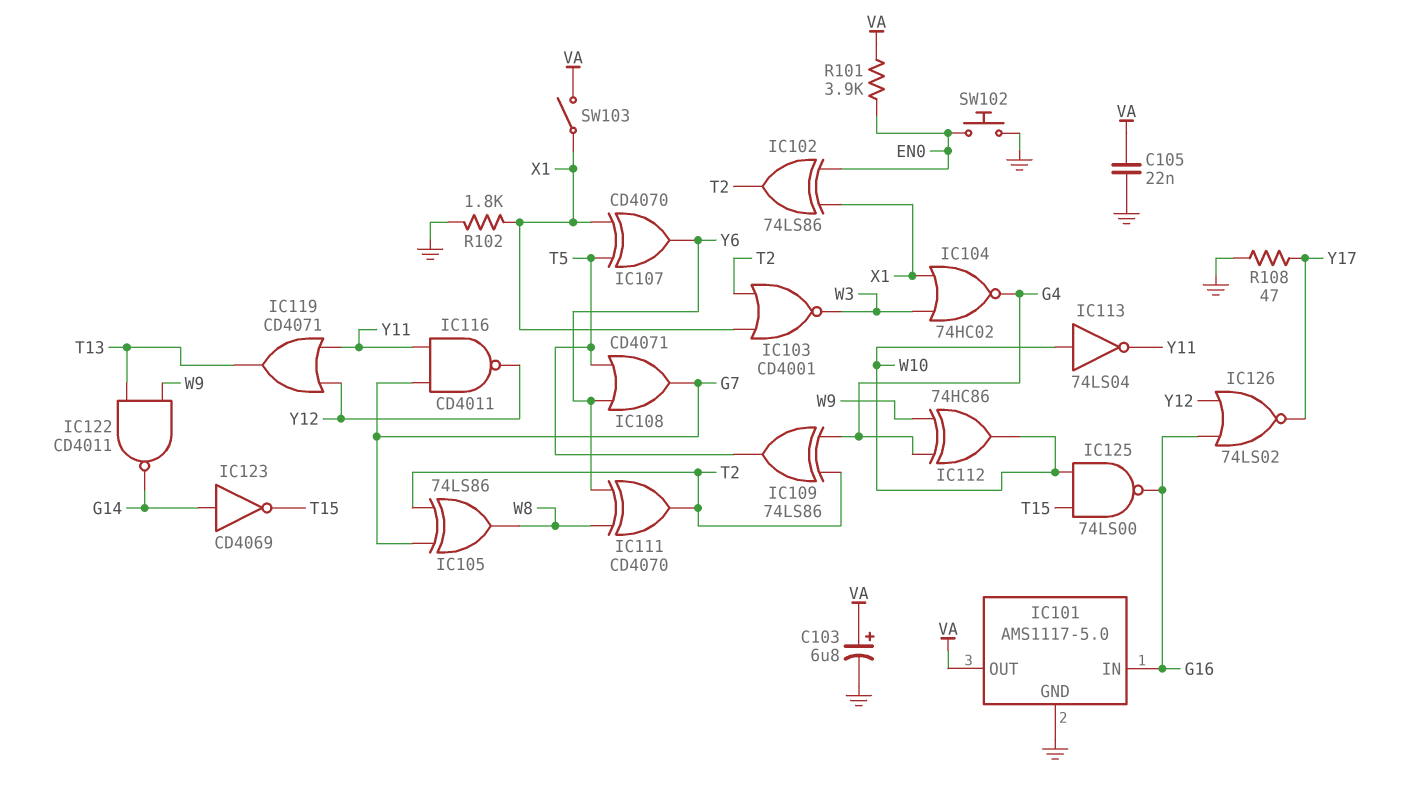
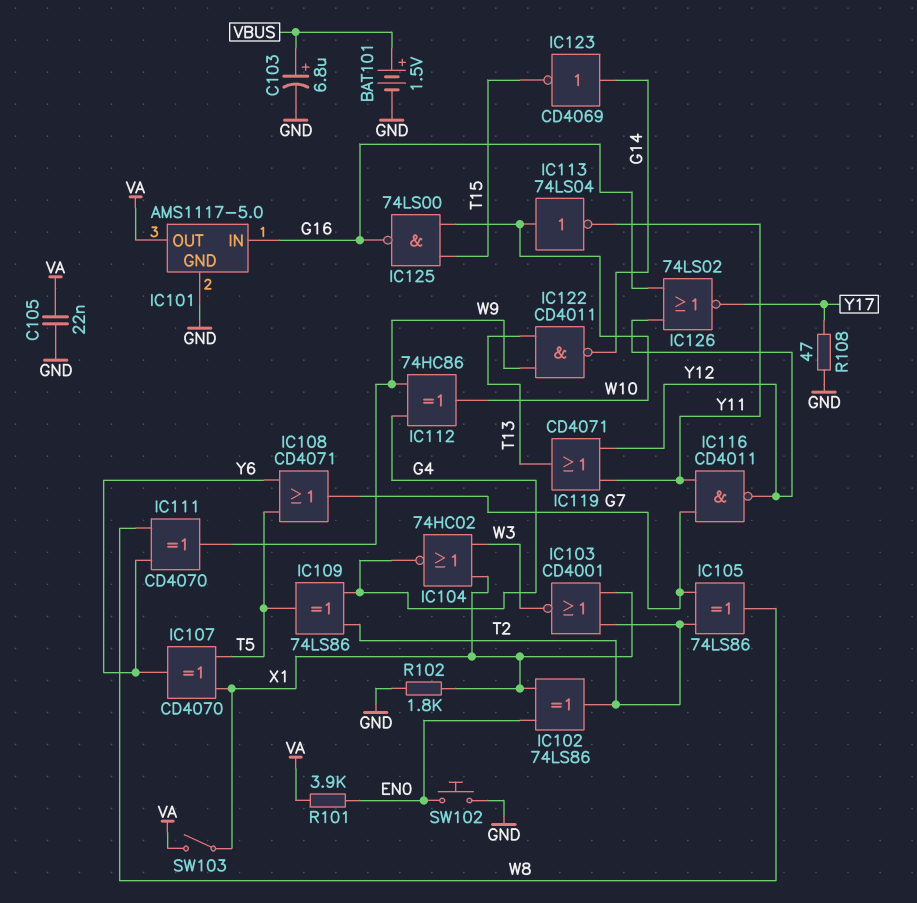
BAT101: none -> 1.5V (plus VBUS, minus GND)
C103: 6.8uF (plus VA, minus GND) -> 6.8uF (plus VBUS, minus GND)
IC111: XOR CD4070 (in W8, in Y6, out T2) -> XOR CD4070 (in W8, in Y6, out W9)

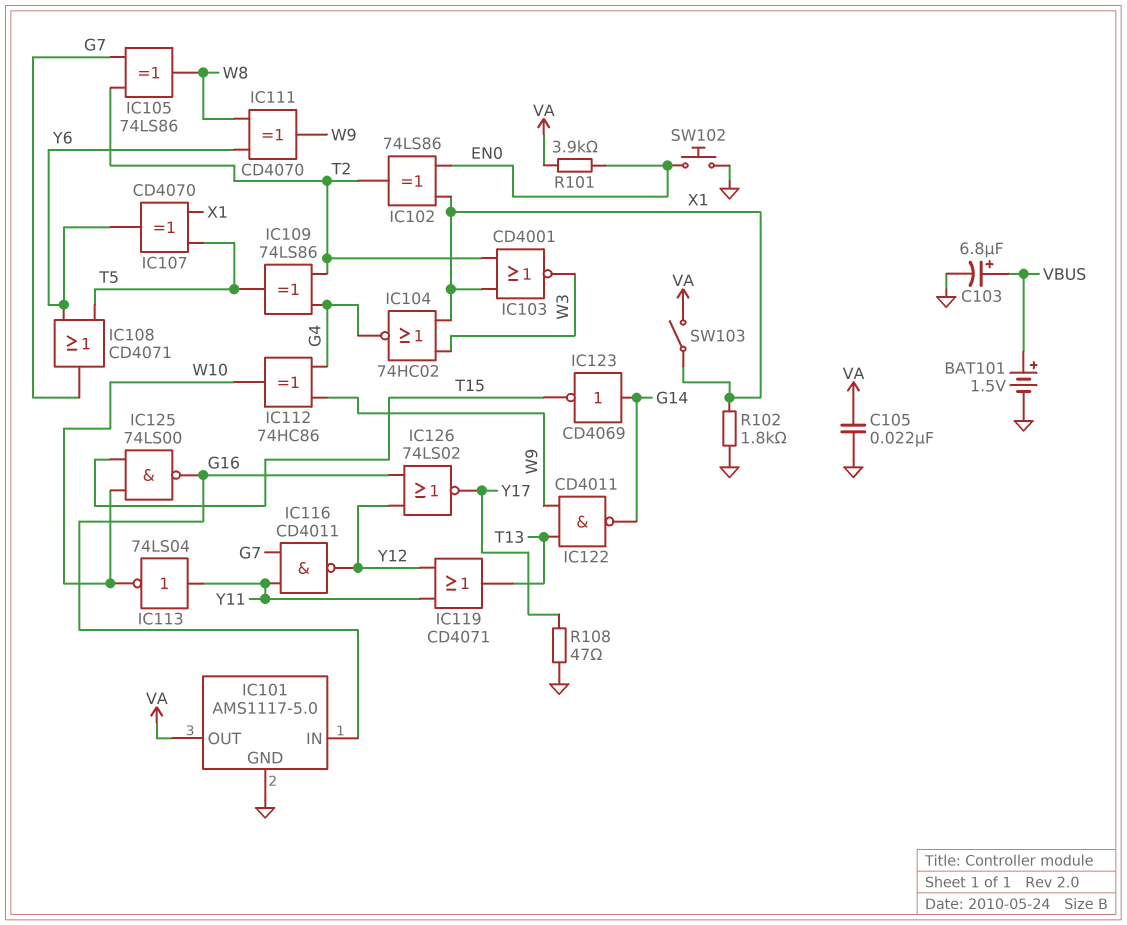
IC113: NOT 74LS04 (in W10, out Y11) -> NOT 74LS04 (in Y11, out W10)

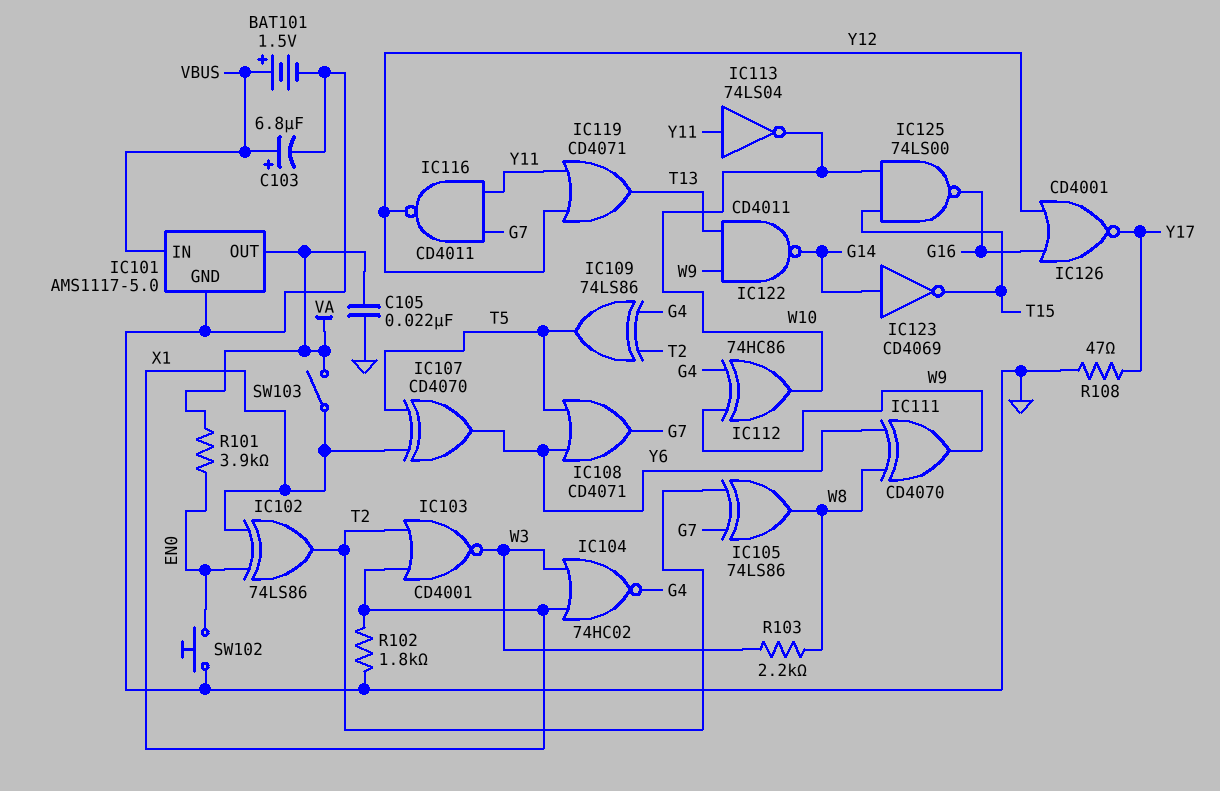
IC101 pin IN: G16 -> VBUS
IC126: NOR 74LS02 (in G16, in Y12, out Y17) -> NOR CD4001 (in G16, in Y12, out Y17)
R103: none -> 2.2k (W3, W8)

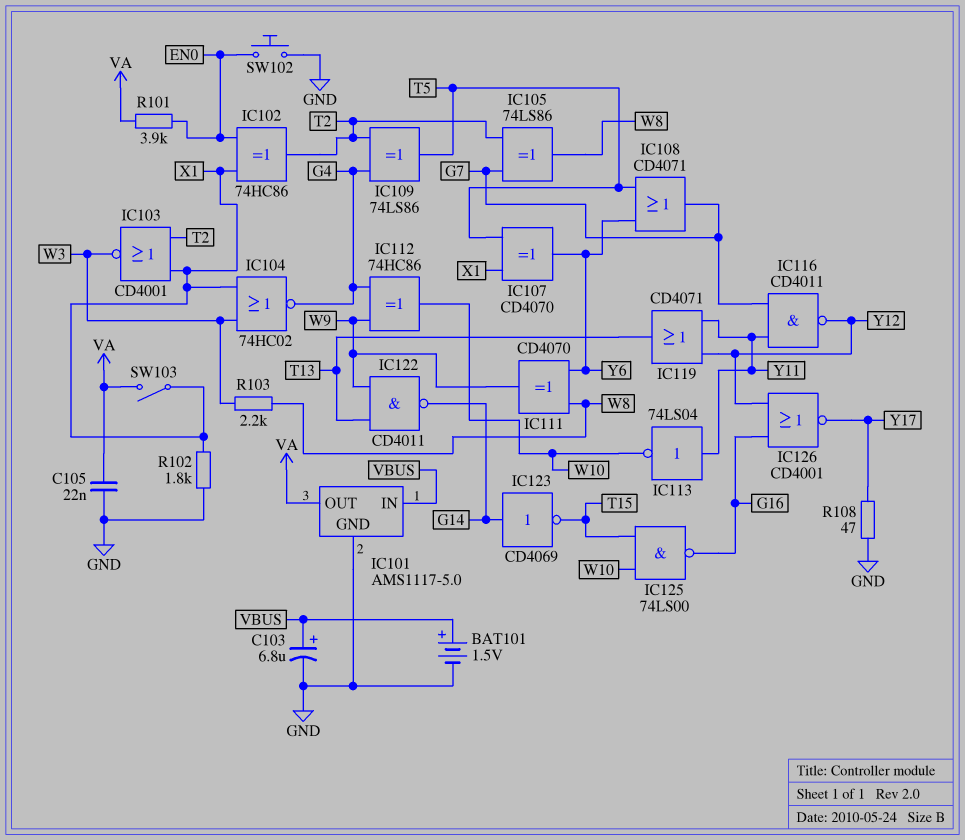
IC102: XOR 74LS86 (in EN0, in X1, out T2) -> XOR 74HC86 (in EN0, in X1, out T2)

